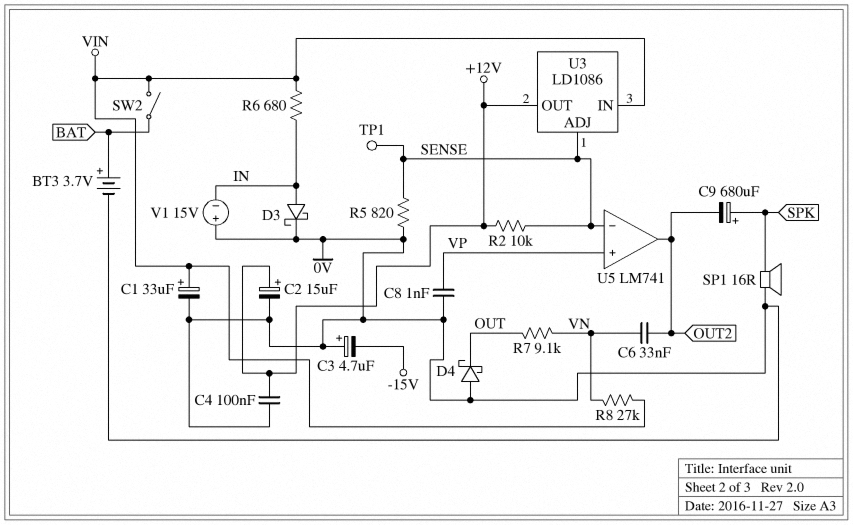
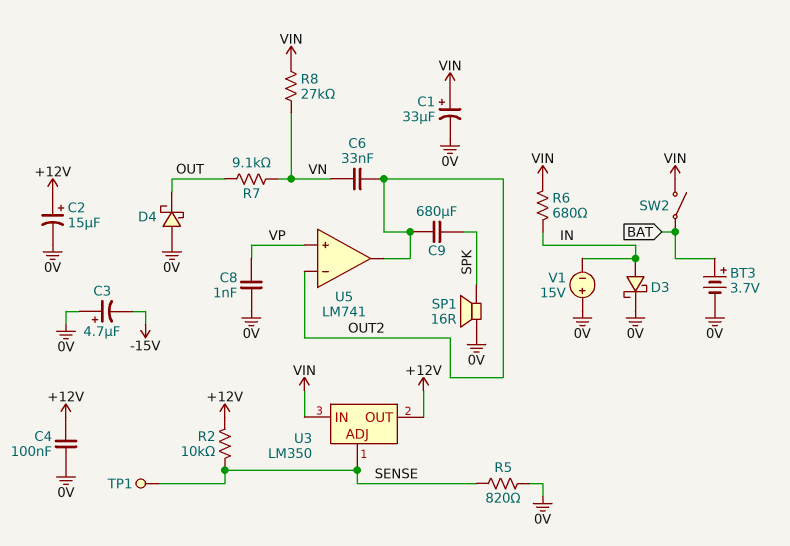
C9: 680uF (plus SPK, minus OUT2) -> 680uF (OUT2, SPK)
U3: LD1086 -> LM350
U5 pin in-: SENSE -> OUT2

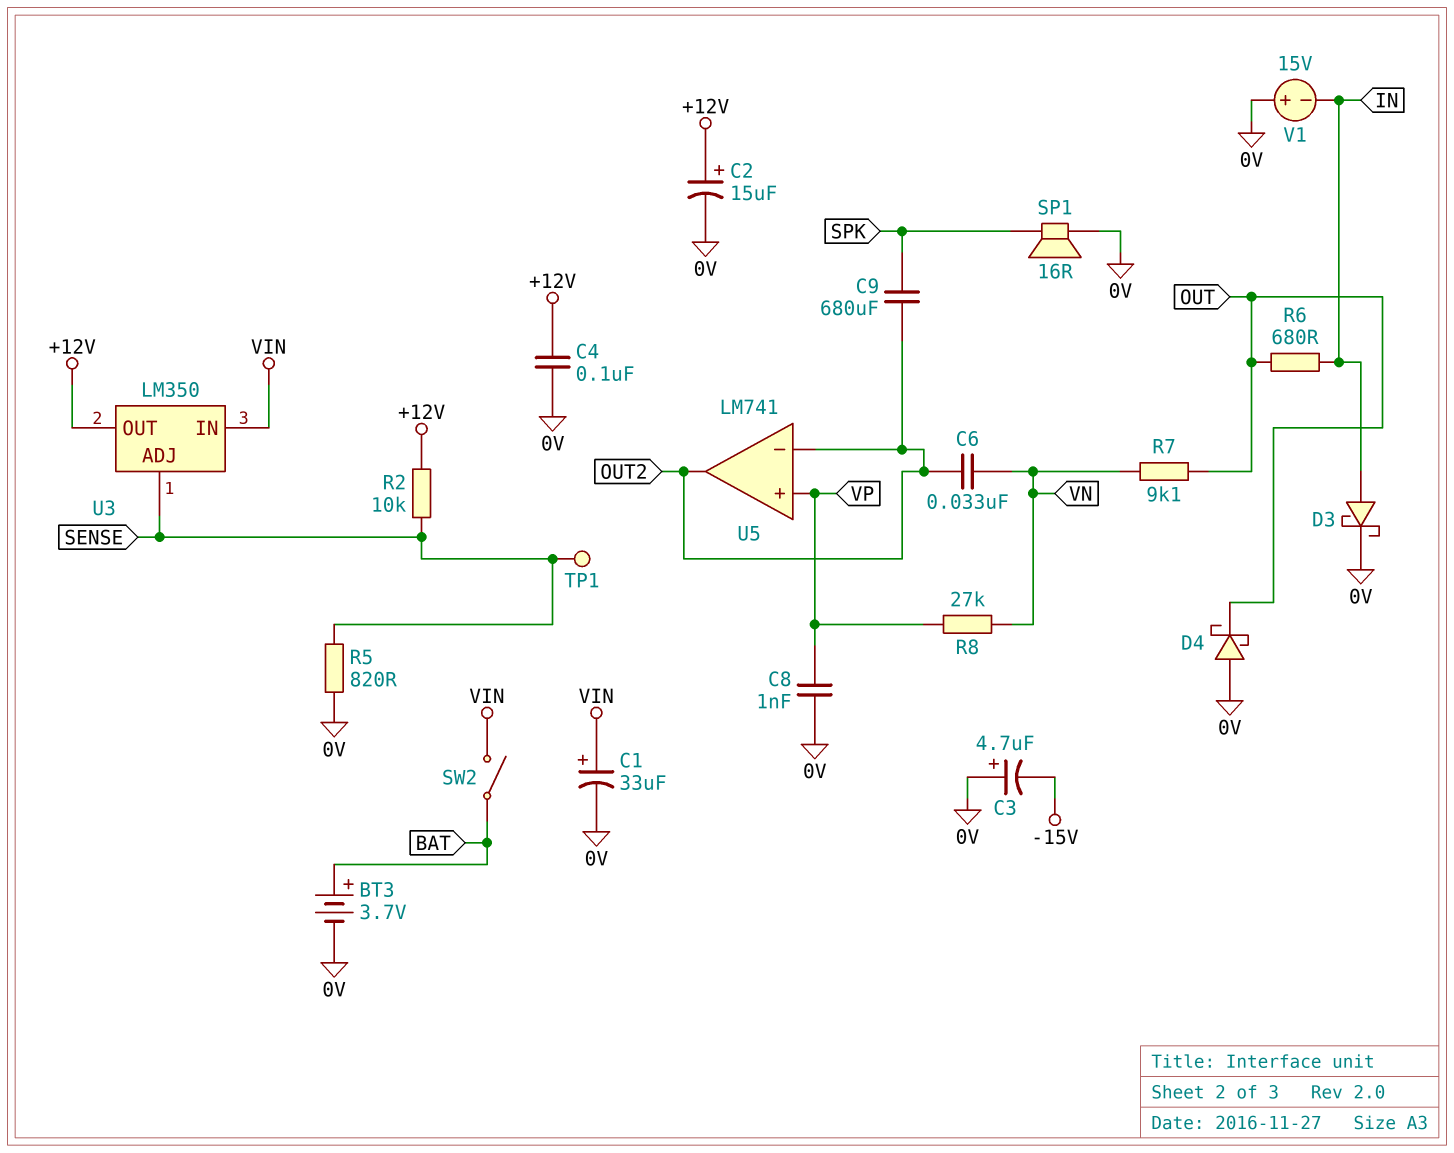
R6: 680 (IN, VIN) -> 680 (IN, OUT)
R8: 27k (VIN, VN) -> 27k (VN, VP)

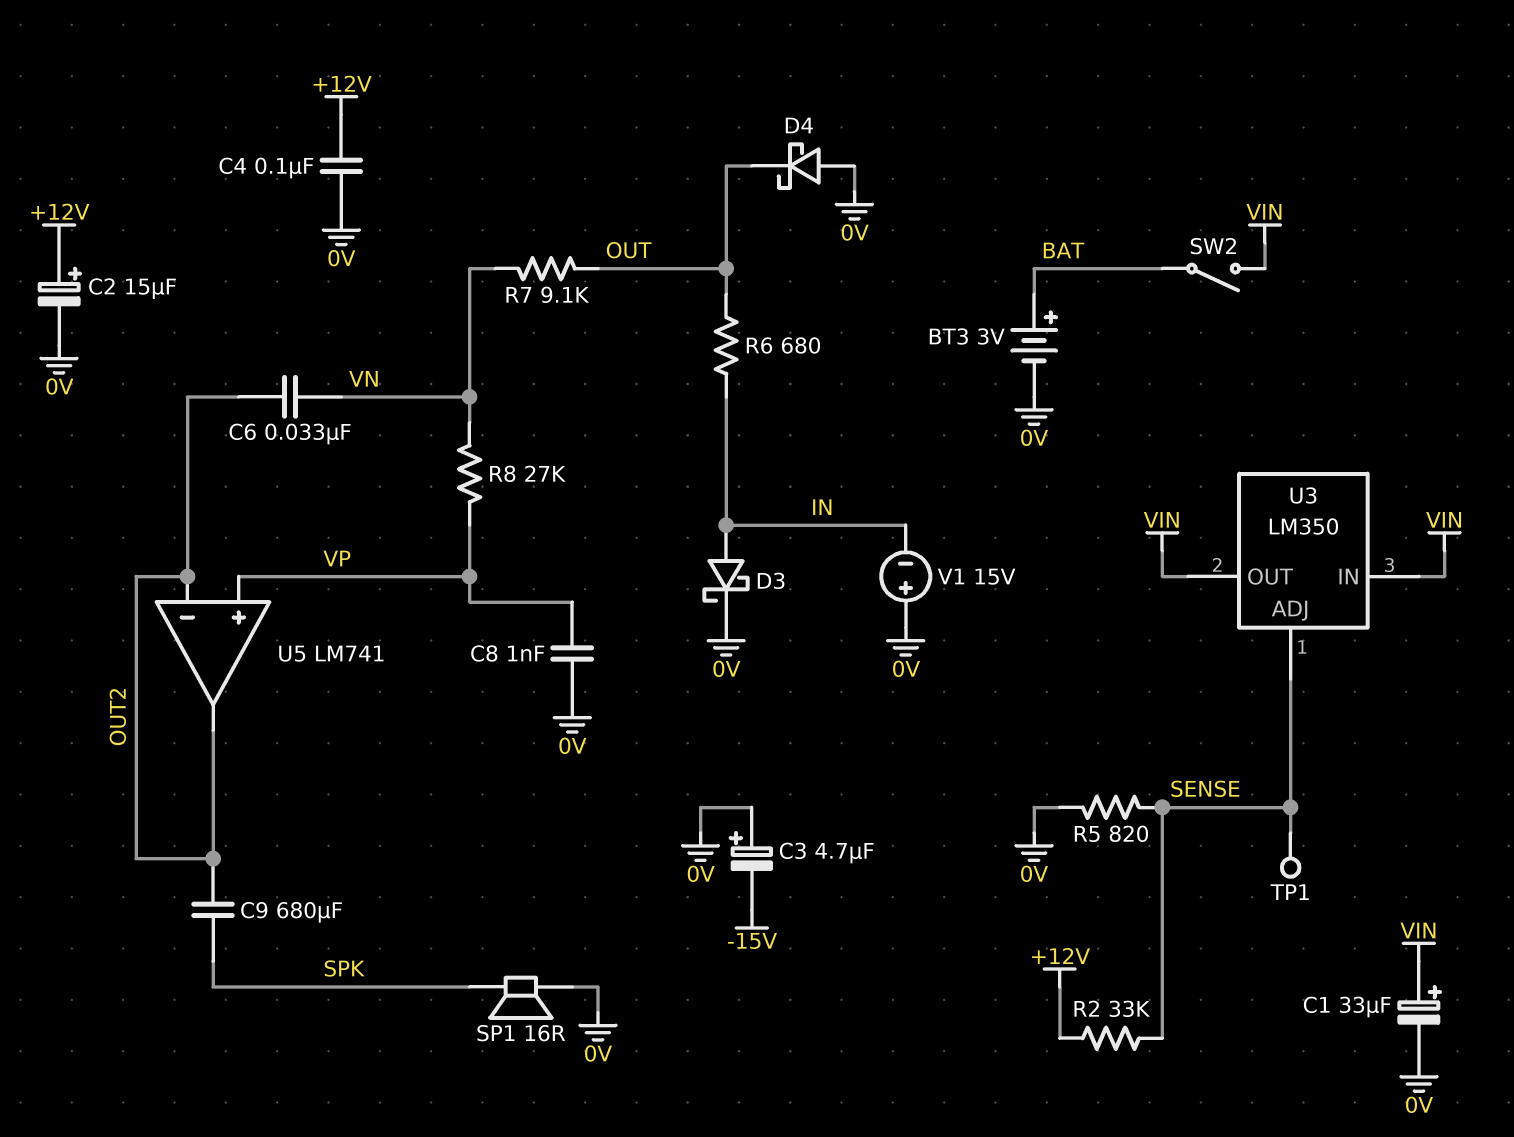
BT3: 3.7V (plus BAT, minus 0V) -> 3V (plus BAT, minus 0V)
R2: 10k (+12V, SENSE) -> 33k (+12V, SENSE)
U3 pin OUT: +12V -> VIN

